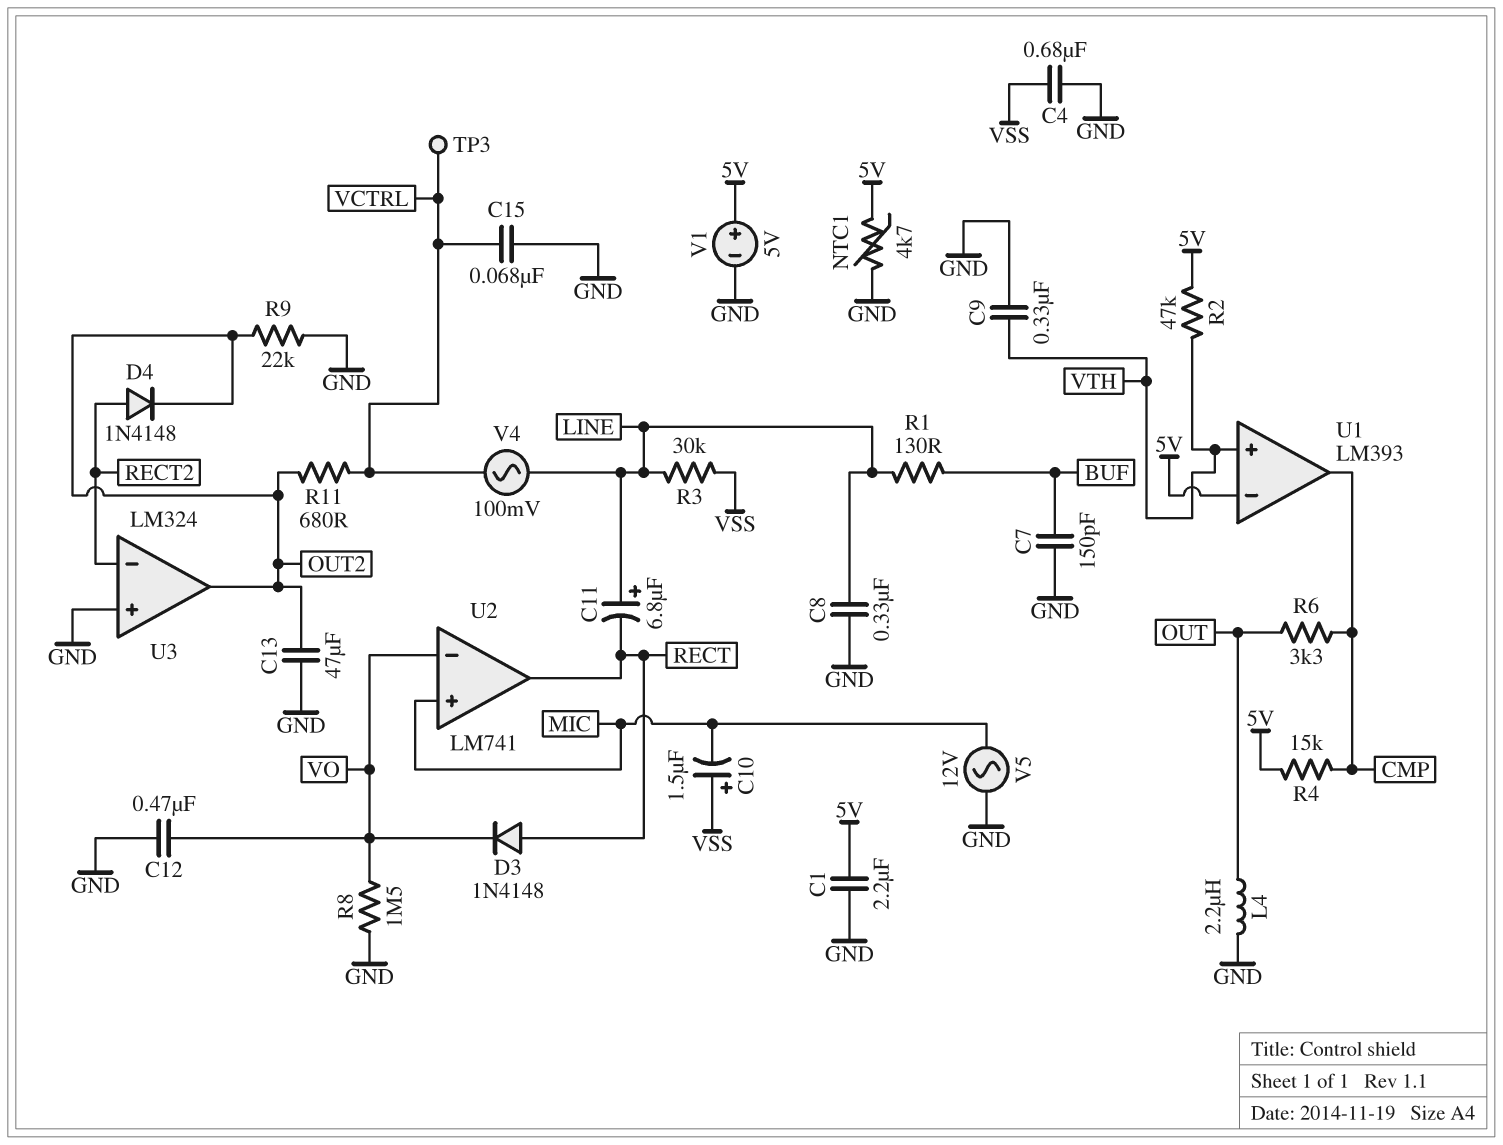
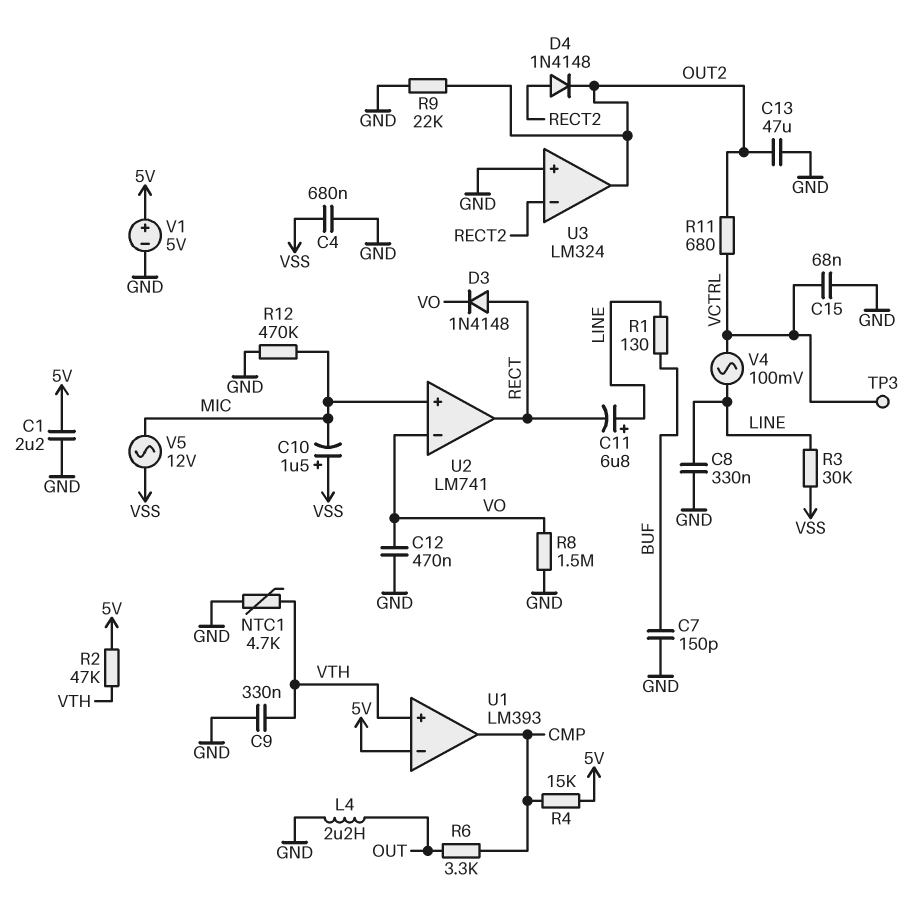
NTC1: 4.7k (5V, GND) -> 4.7k (GND, VTH)
R12: none -> 470k (GND, MIC)
V5: AC 12V (GND, MIC) -> AC 12V (MIC, VSS)

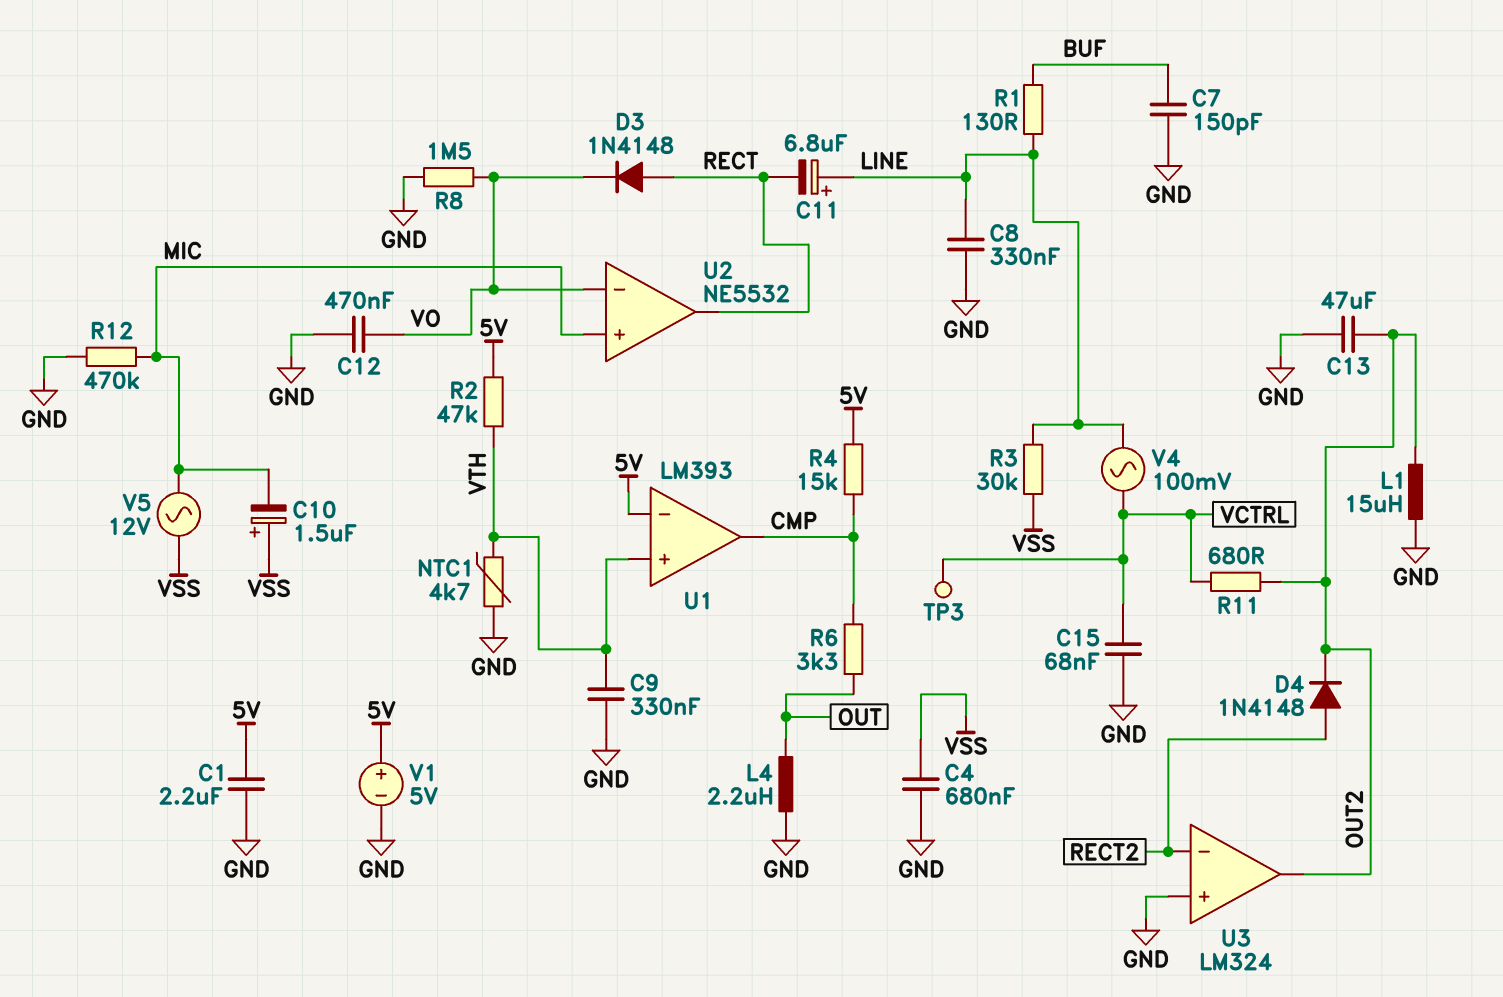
L1: none -> 15uH (GND, OUT2)
R9: 22k (GND, OUT2) -> none
U2: LM741 -> NE5532

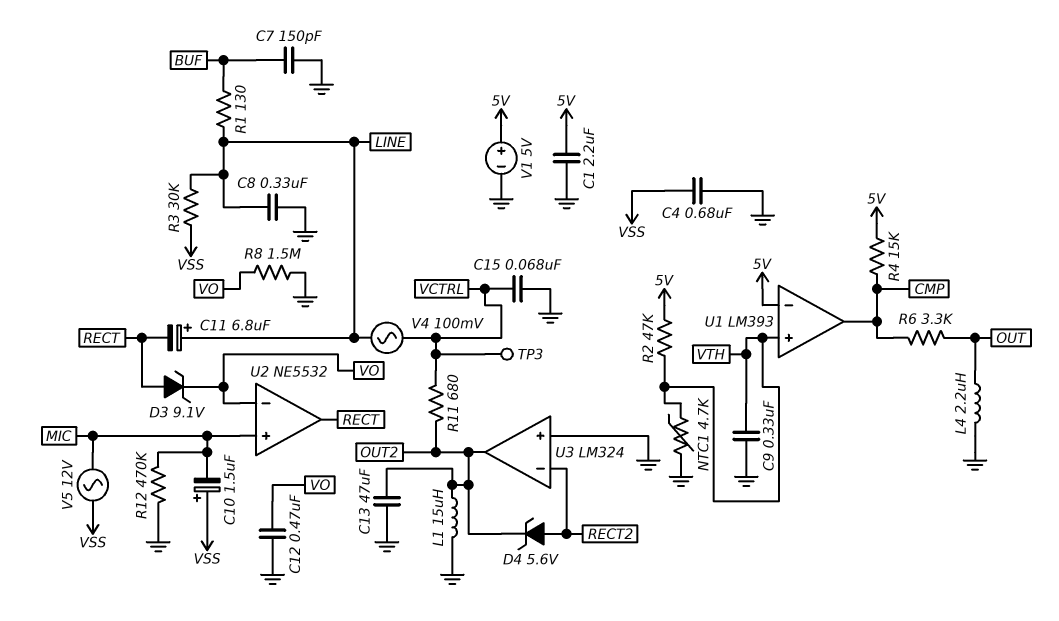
D3: diode 1N4148 (A RECT, K VO) -> zener 9.1V (A RECT, K VO)
D4: diode 1N4148 (A RECT2, K OUT2) -> zener 5.6V (A RECT2, K OUT2)

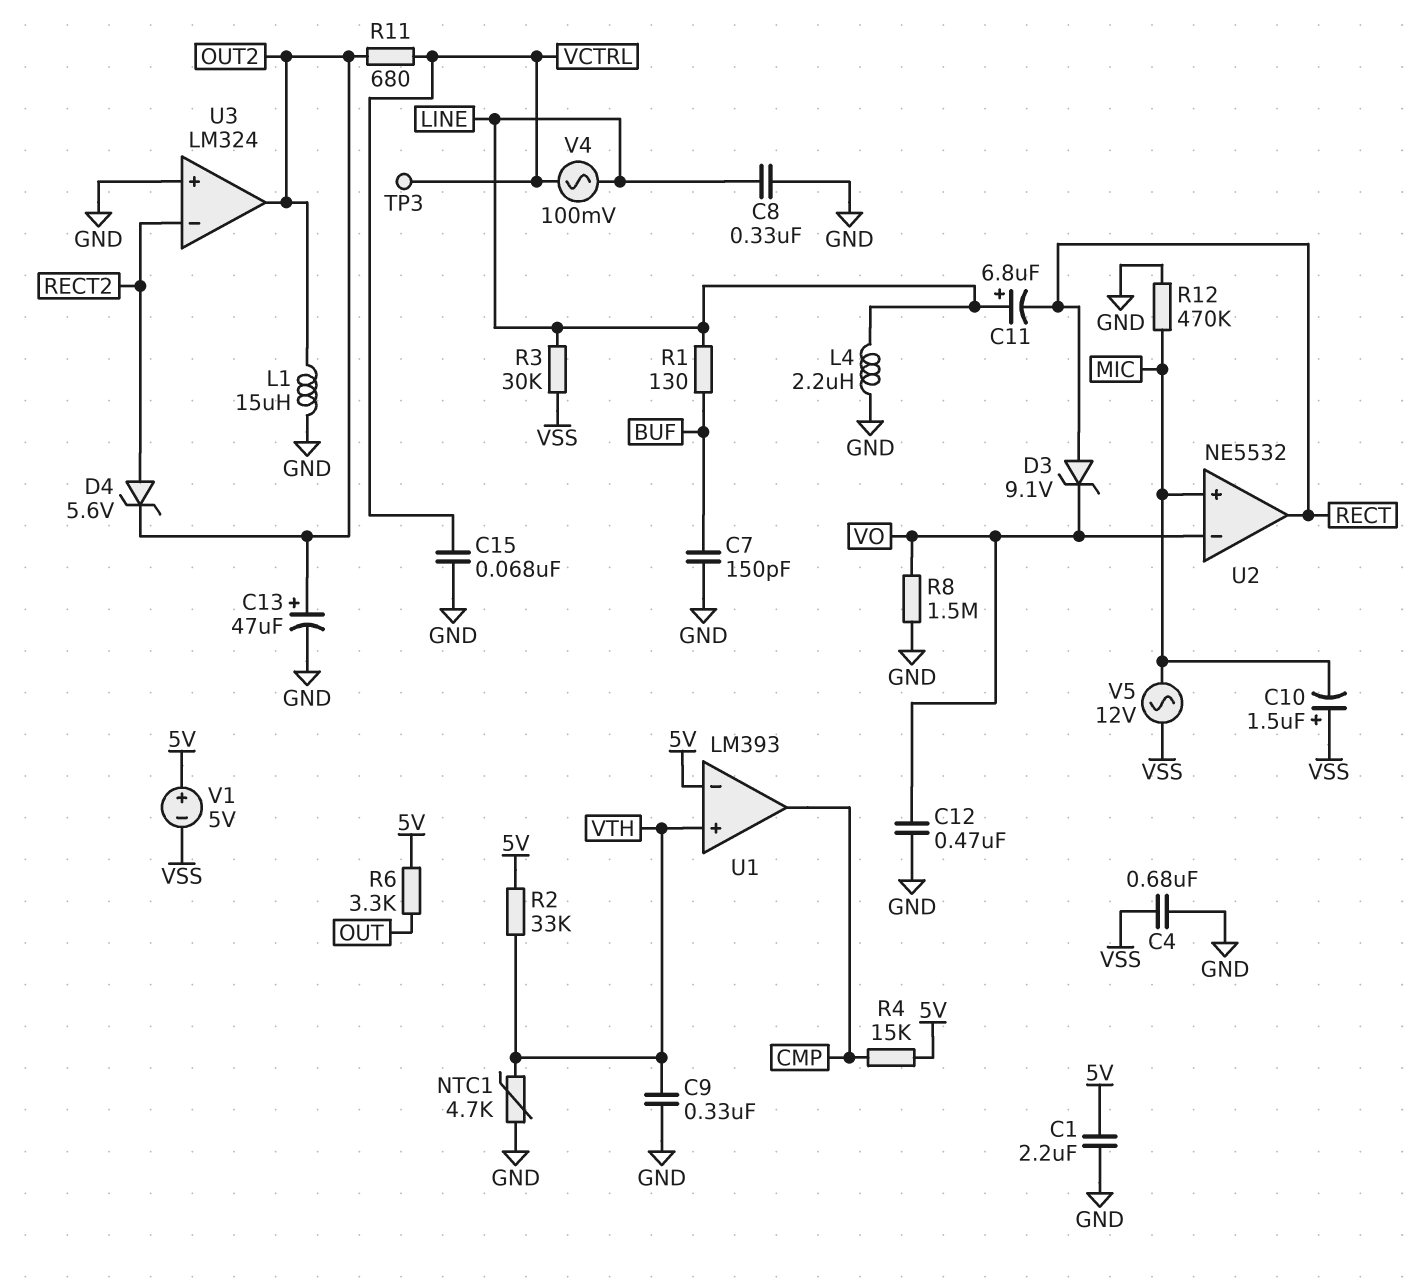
C13: 47uF (GND, OUT2) -> 47uF (plus OUT2, minus GND)
L4: 2.2uH (GND, OUT) -> 2.2uH (GND, LINE)
R2: 47k (5V, VTH) -> 33k (5V, VTH)
R6: 3.3k (CMP, OUT) -> 3.3k (5V, OUT)
V1: 5V (plus 5V, minus GND) -> 5V (plus 5V, minus VSS)

